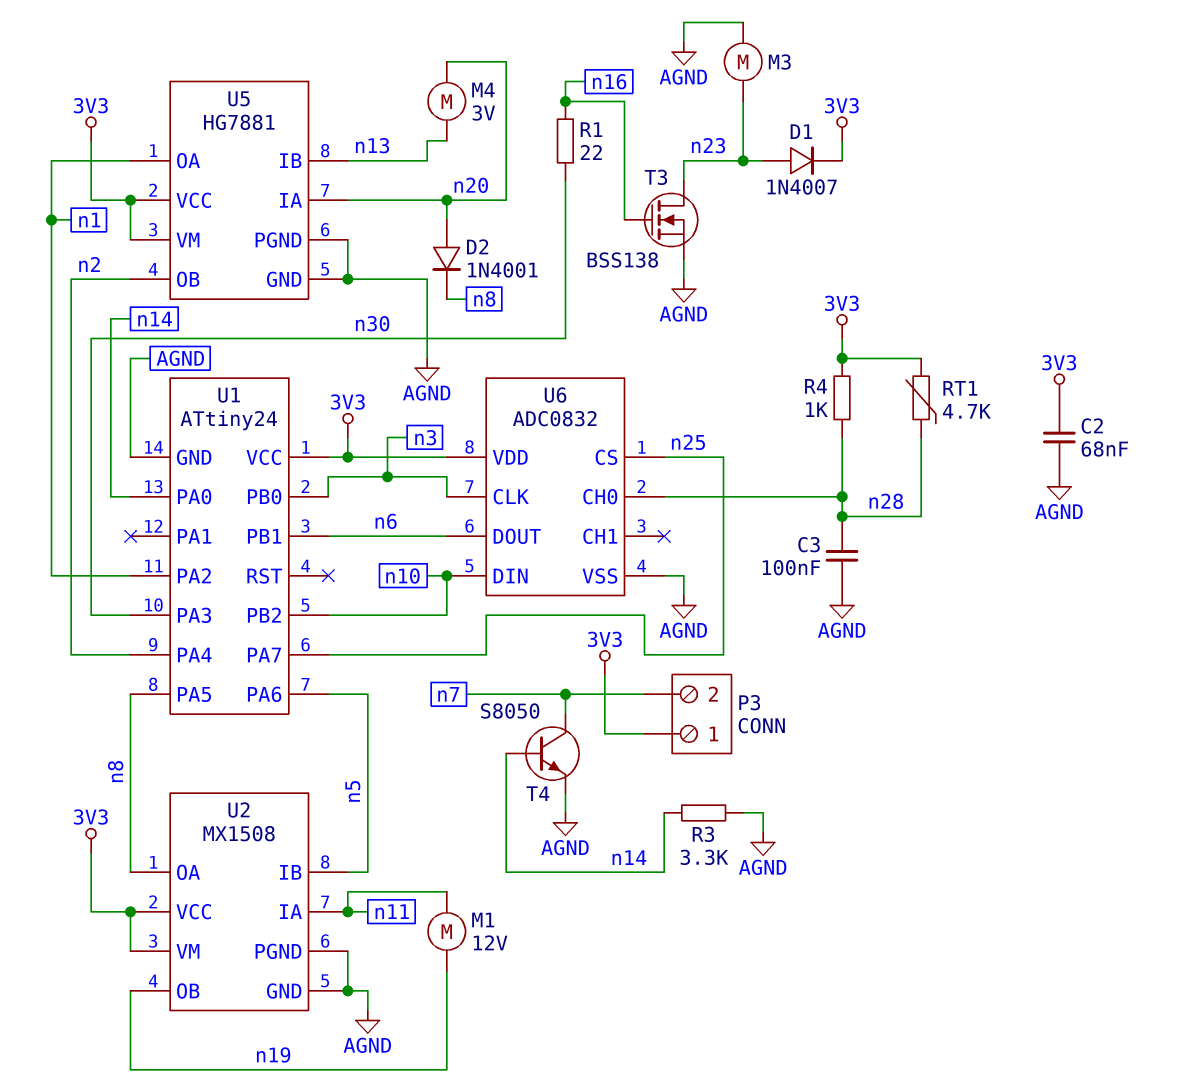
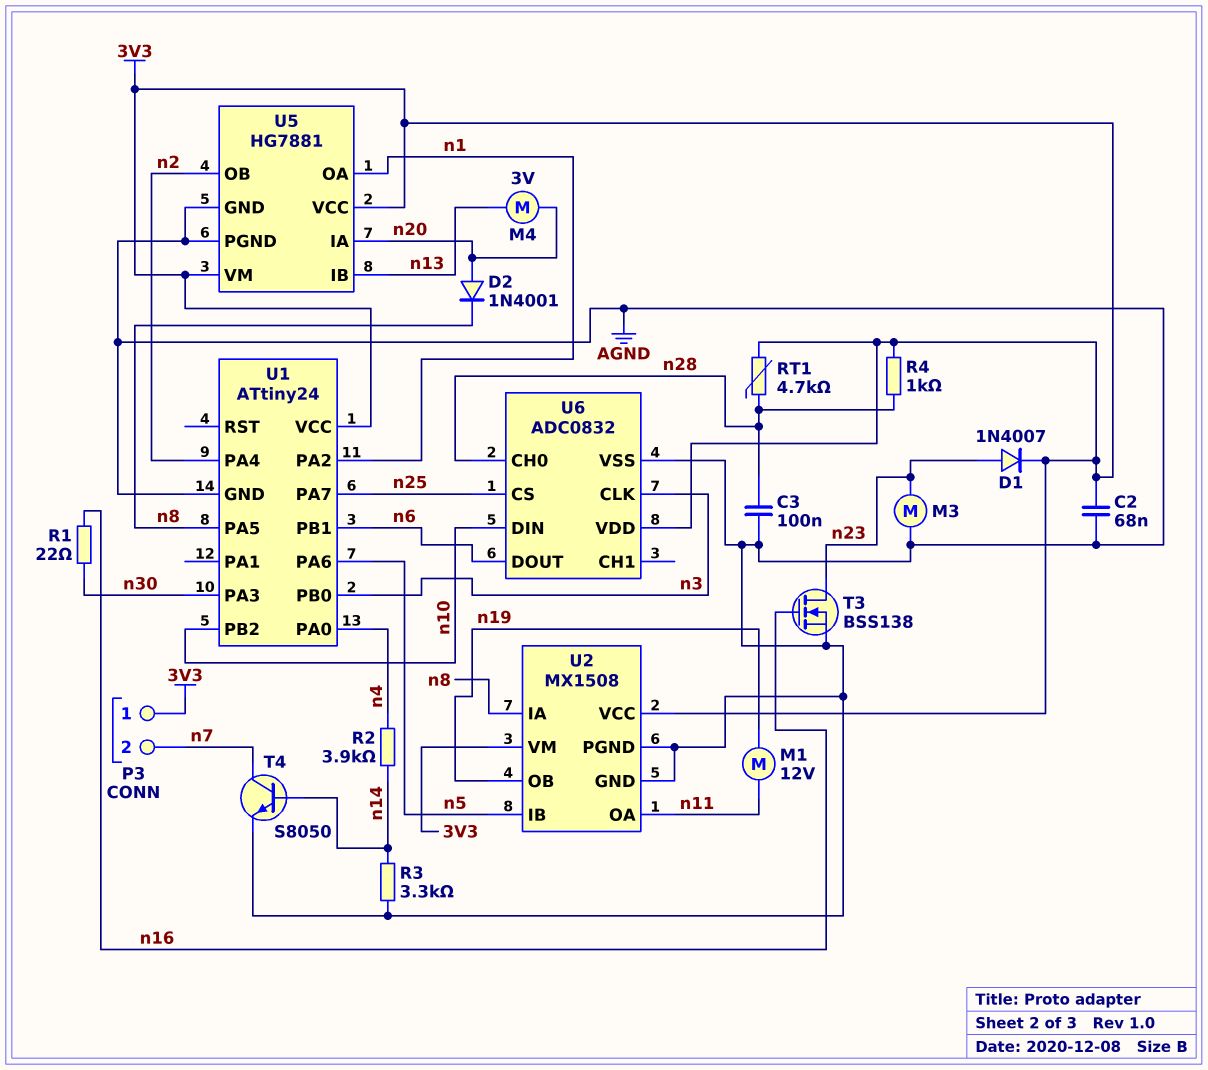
R2: none -> 3.9k (n4, n14)
U1 pin PA0: n14 -> n4
U2 pin IA: n11 -> n8
U2 pin OA: n8 -> n11

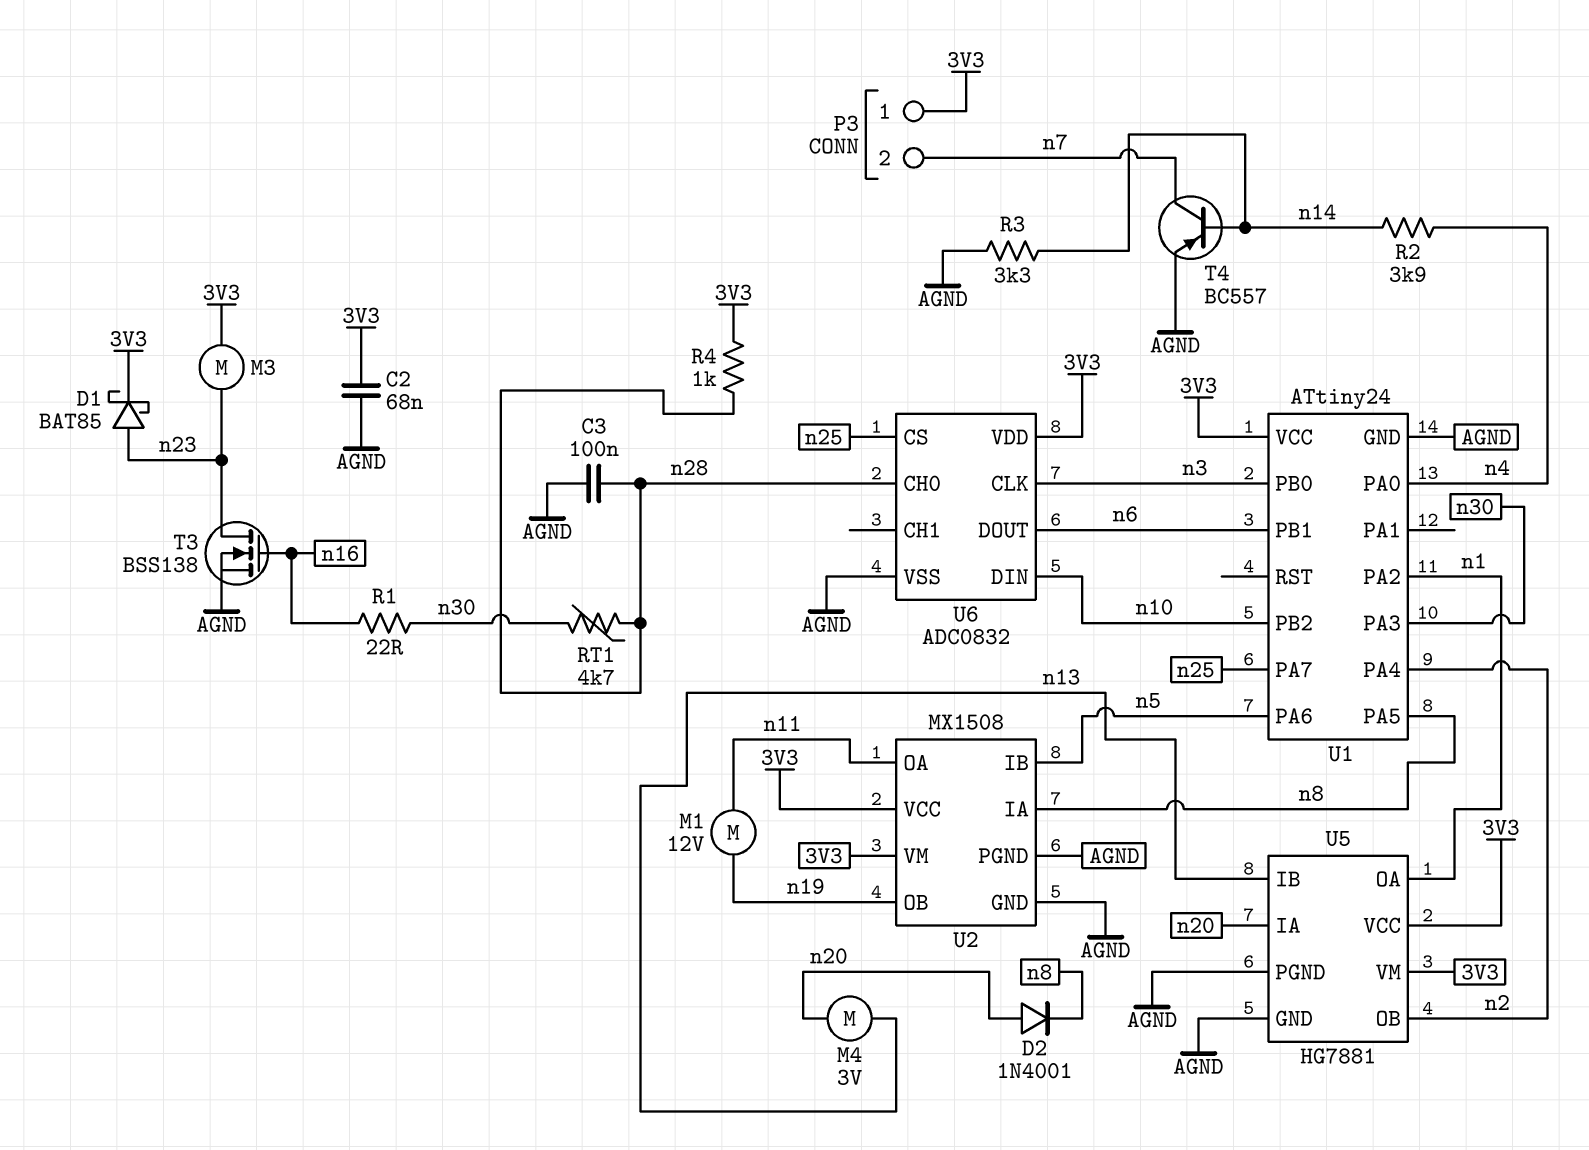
D1: diode 1N4007 (A n23, K 3V3) -> schottky BAT85 (A n23, K 3V3)
M3: motor (AGND, n23) -> motor (3V3, n23)
RT1: 4.7k (3V3, n28) -> 4.7k (n28, n30)
T4: NPN S8050 (B n14, C n7, E AGND) -> PNP BC557 (B n14, C n7, E AGND)

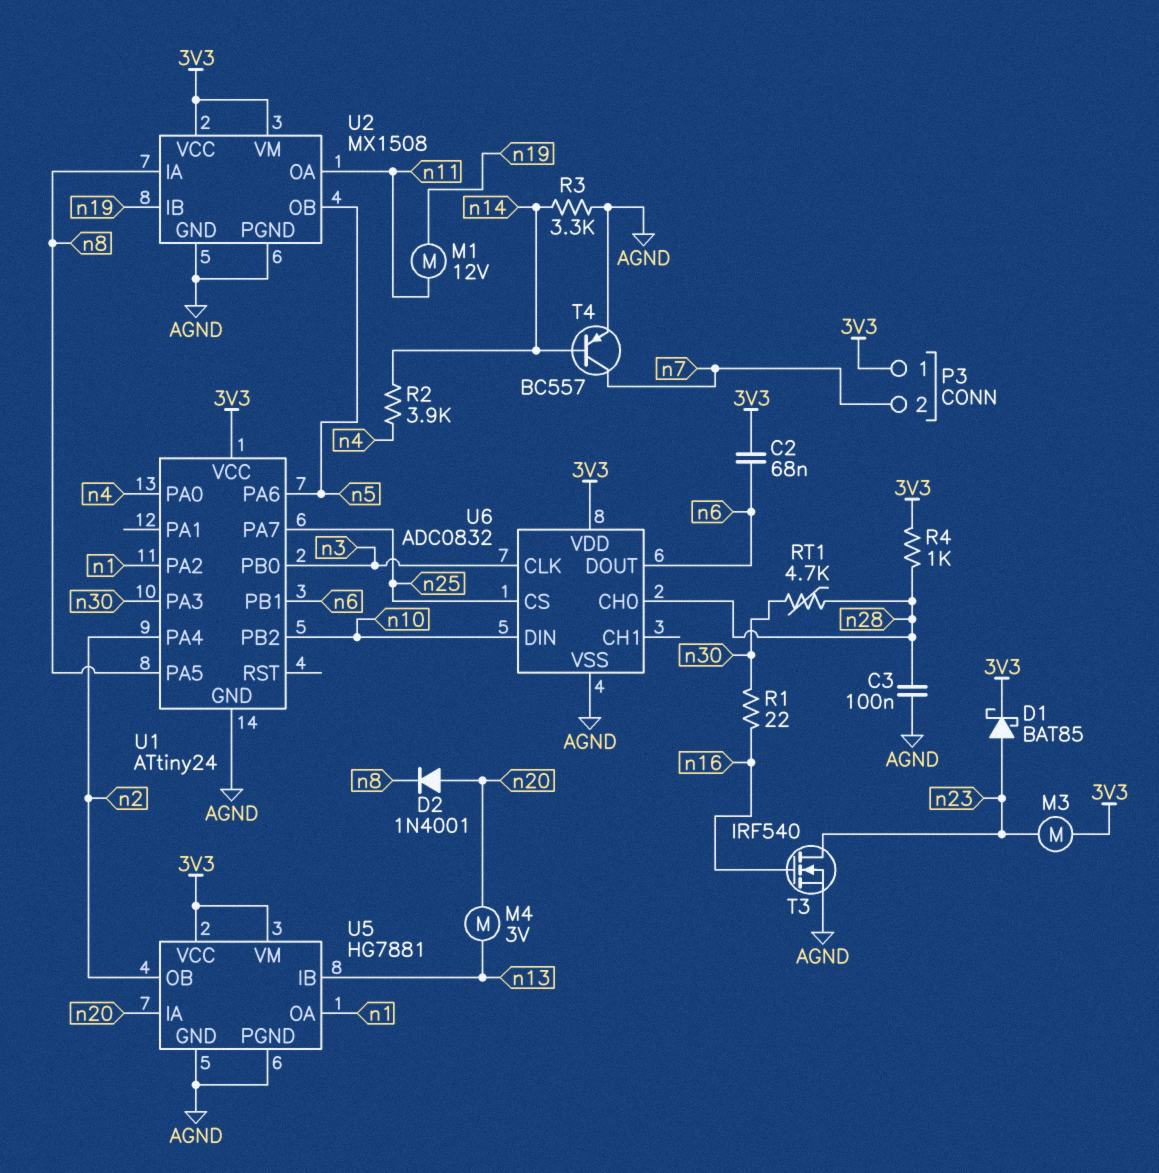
C2: 68nF (3V3, AGND) -> 68nF (3V3, n6)
T3: NMOS BSS138 (G n16, D n23, S AGND) -> NMOS IRF540 (G n16, D n23, S AGND)
U2 pin IB: n5 -> n19
U2 pin OB: n19 -> n5

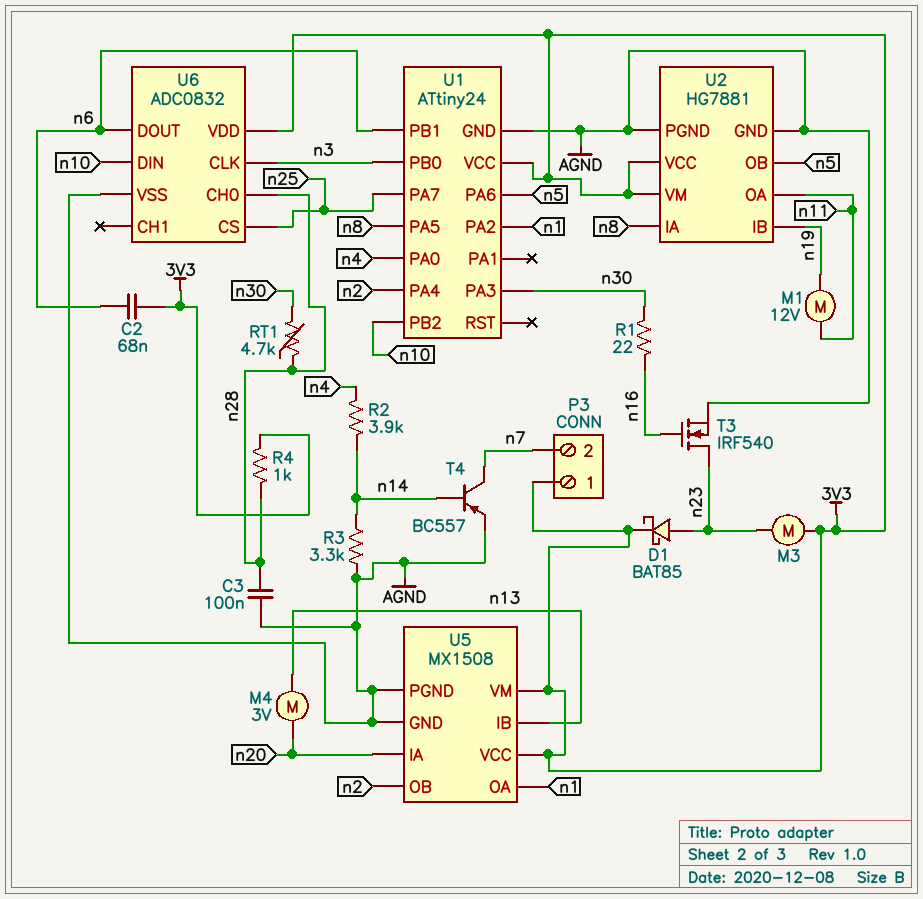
D2: diode 1N4001 (A n20, K n8) -> none
U2: MX1508 -> HG7881
U5: HG7881 -> MX1508

